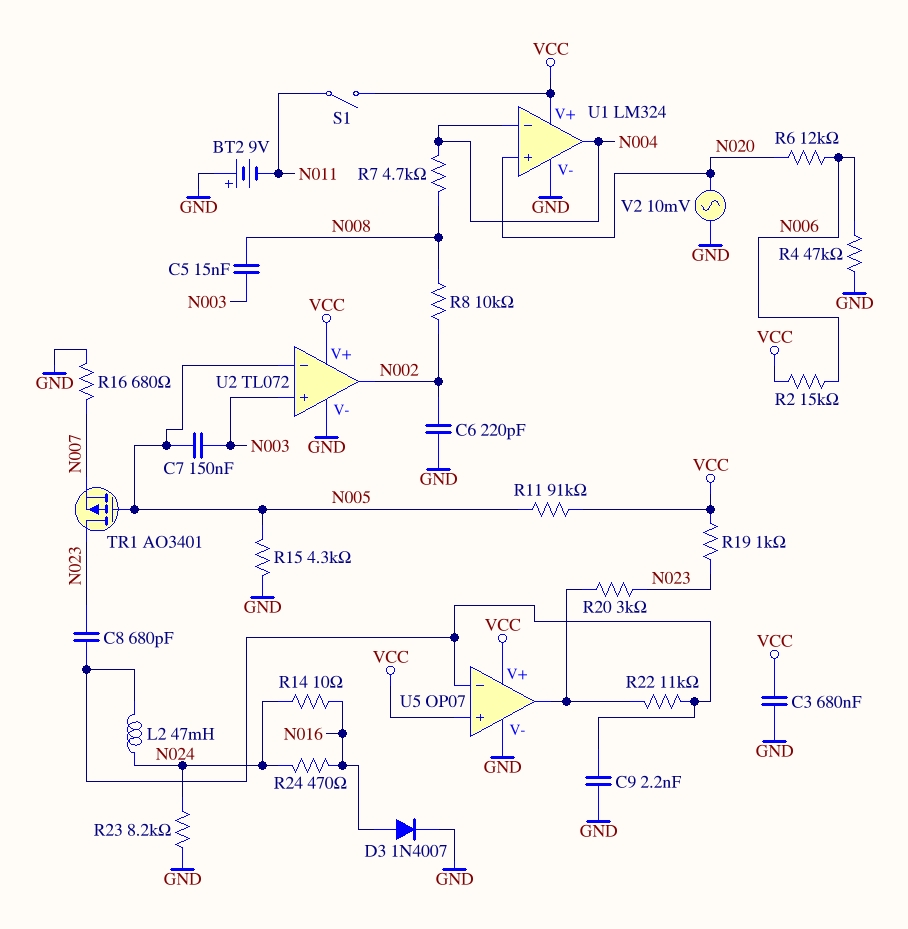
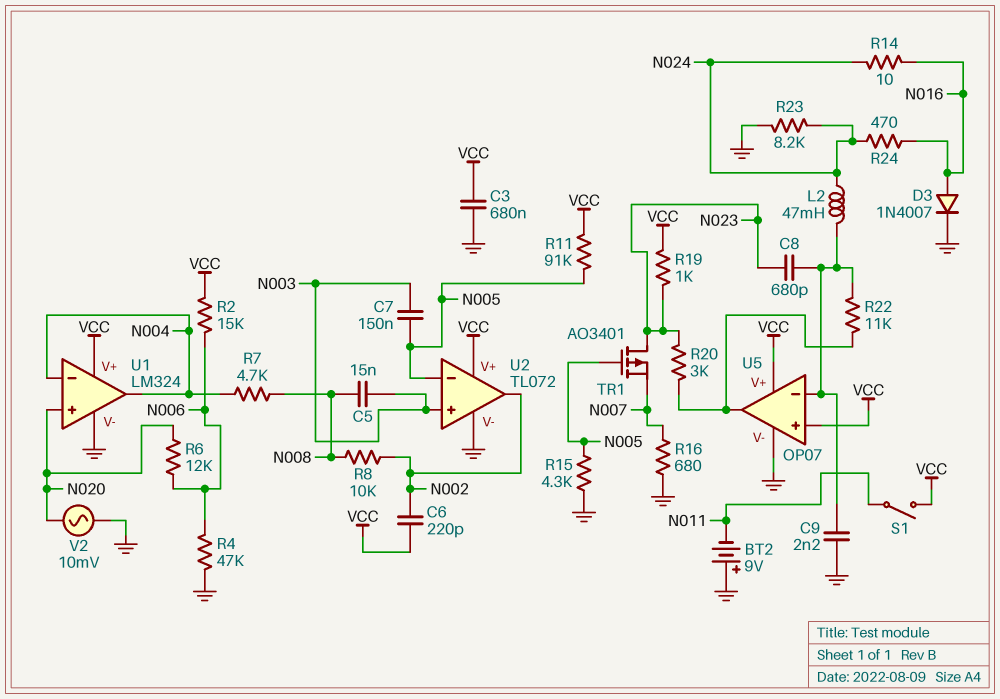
C6: 220pF (GND, N002) -> 220pF (N002, VCC)

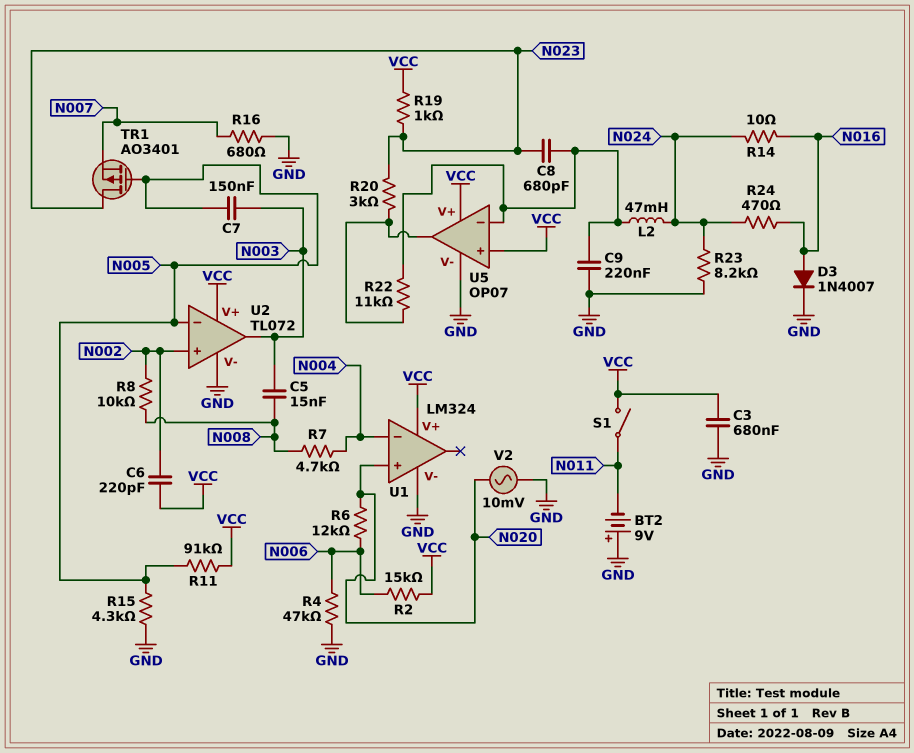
C9: 2.2nF (GND, U5/in-) -> 220nF (GND, U5/in-)
U1 pin out: N004 -> none
U2 pin in+: N003 -> N002
U2 pin out: N002 -> N003

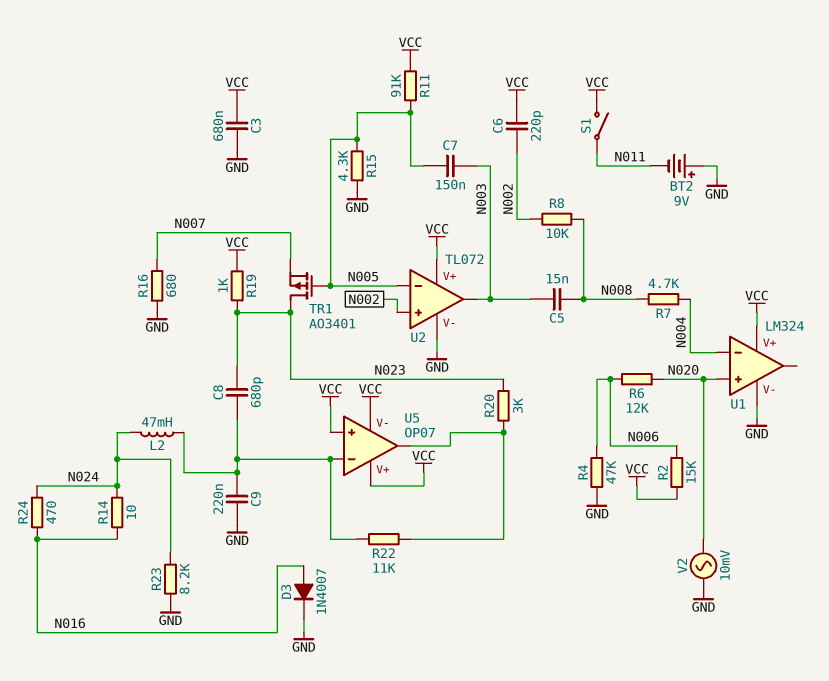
U5 pin V-: GND -> VCC

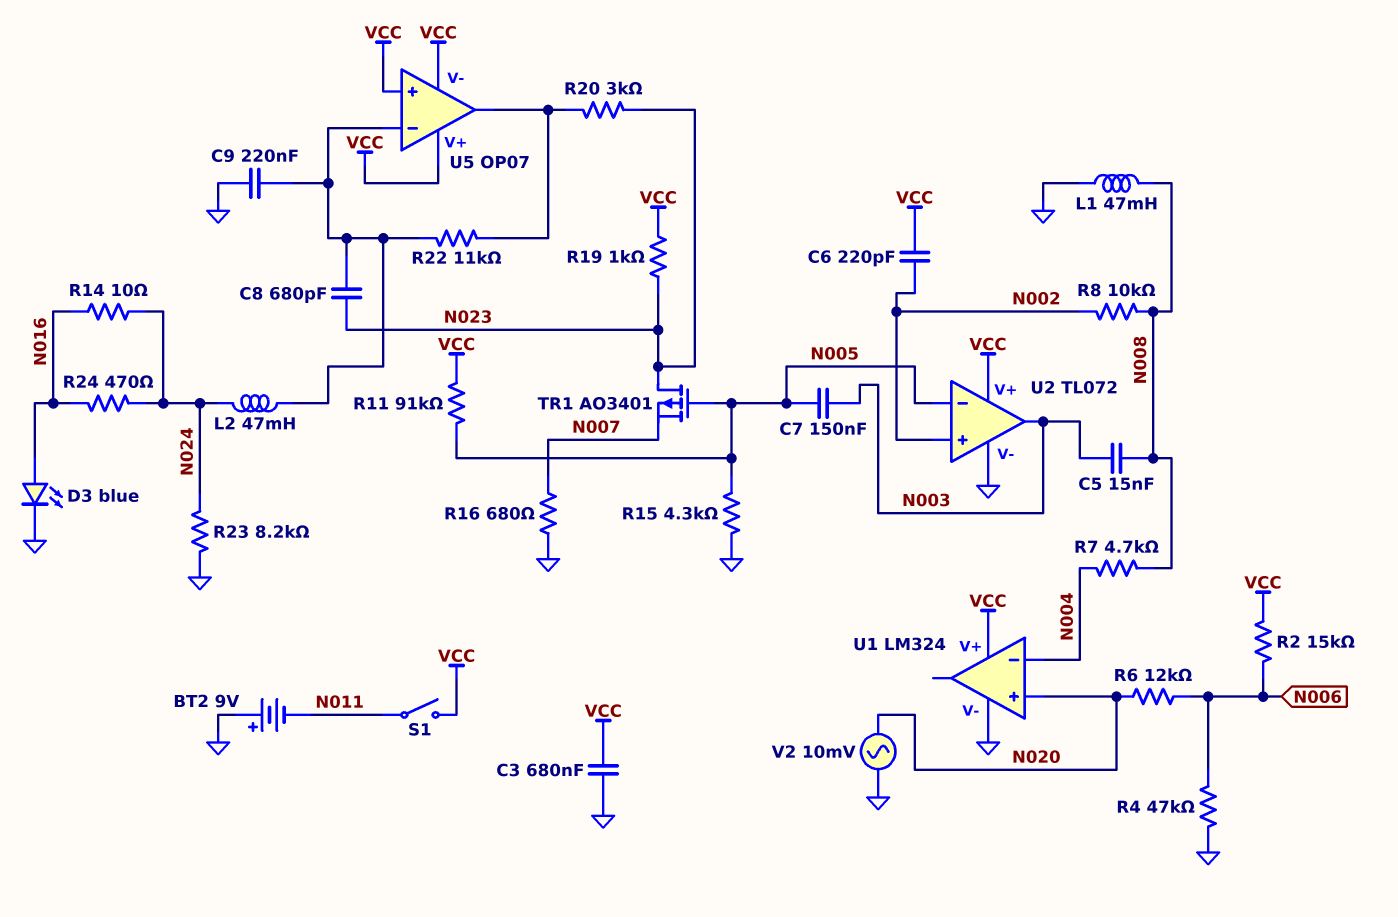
D3: diode 1N4007 (A N016, K GND) -> LED blue (A N016, K GND)
L1: none -> 47mH (GND, N008)

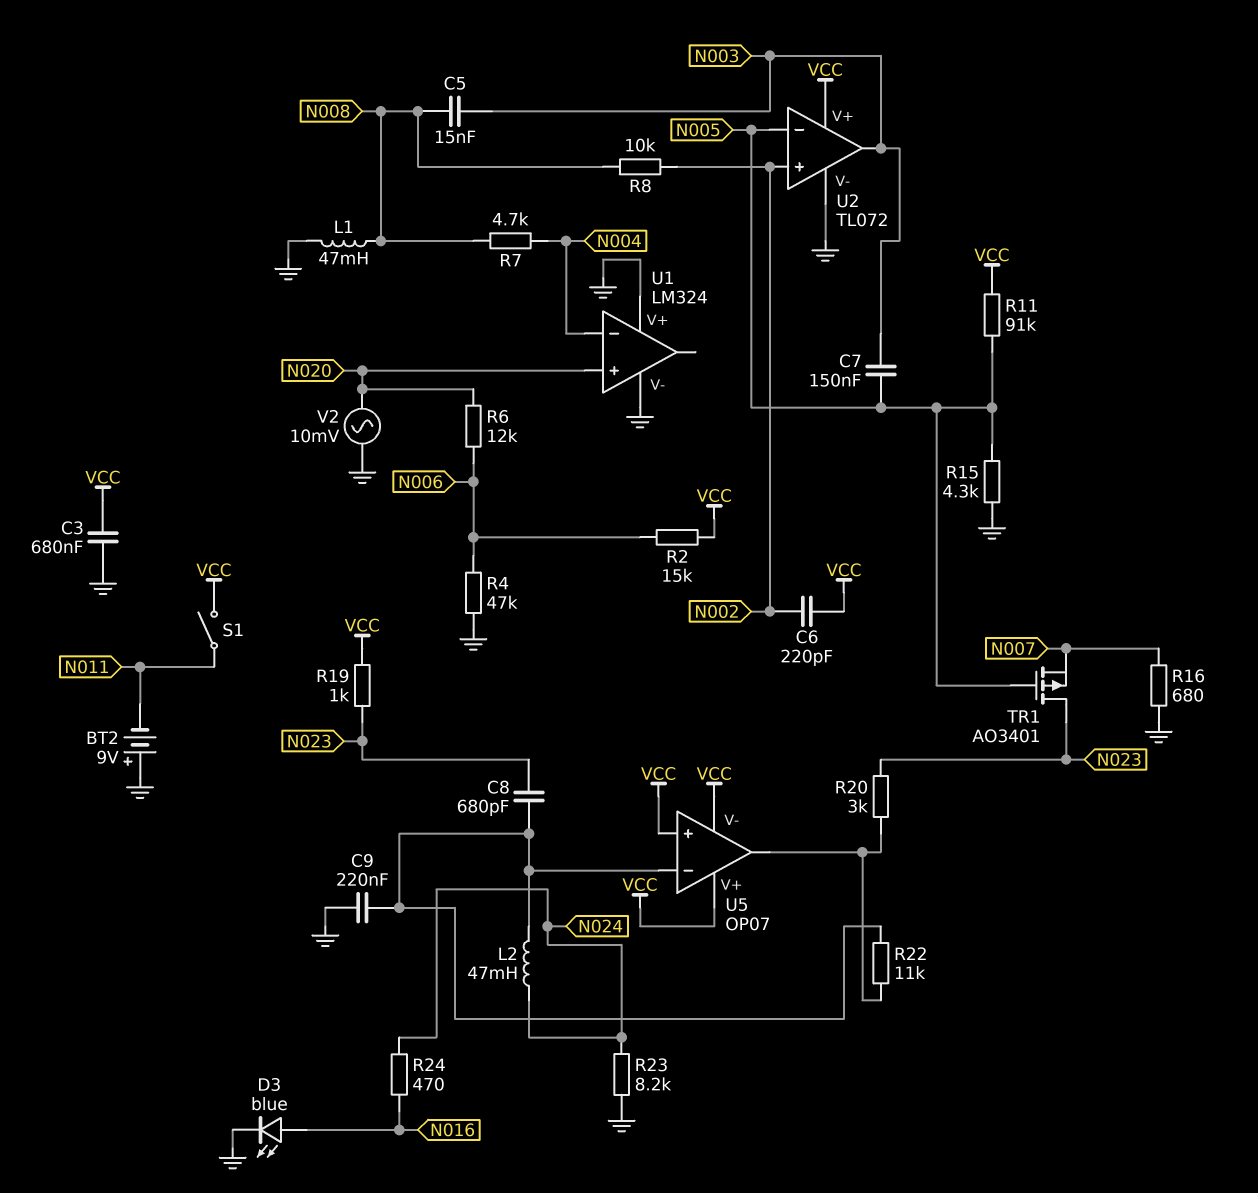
R14: 10 (N016, N024) -> none
U1 pin V+: VCC -> GND

